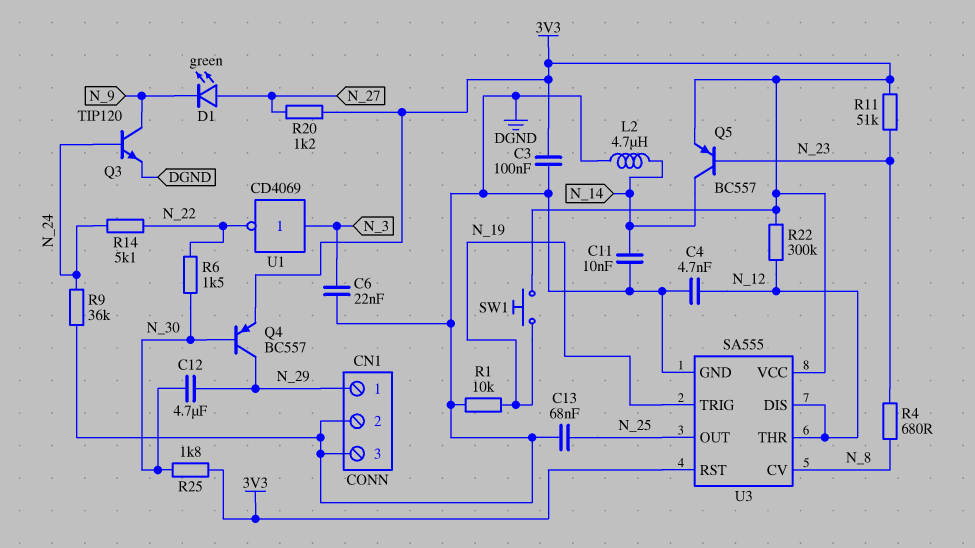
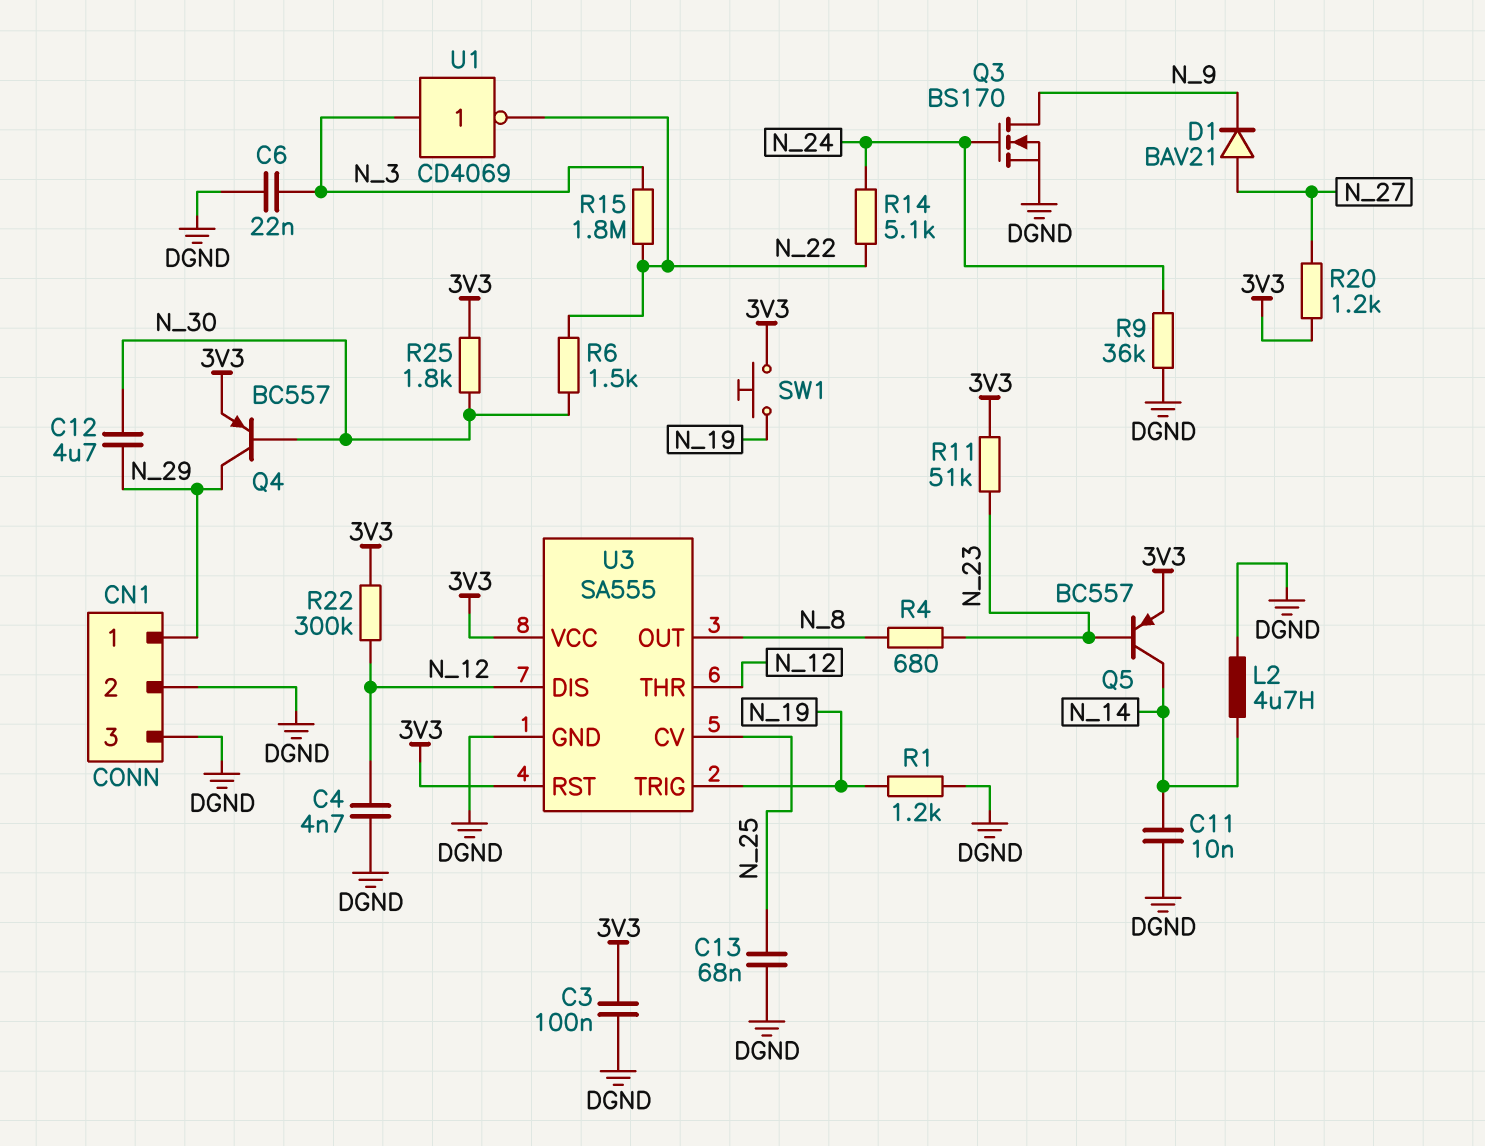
D1: LED green (A N_27, K N_9) -> diode BAV21 (A N_27, K N_9)
Q3: NPN TIP120 (B N_24, C N_9, E DGND) -> NMOS BS170 (G N_24, D N_9, S DGND)
R1: 10k (DGND, N_19) -> 1.2k (DGND, N_19)
R15: none -> 1.8M (N_3, N_22)
U3 pin CV: N_8 -> N_25
U3 pin OUT: N_25 -> N_8

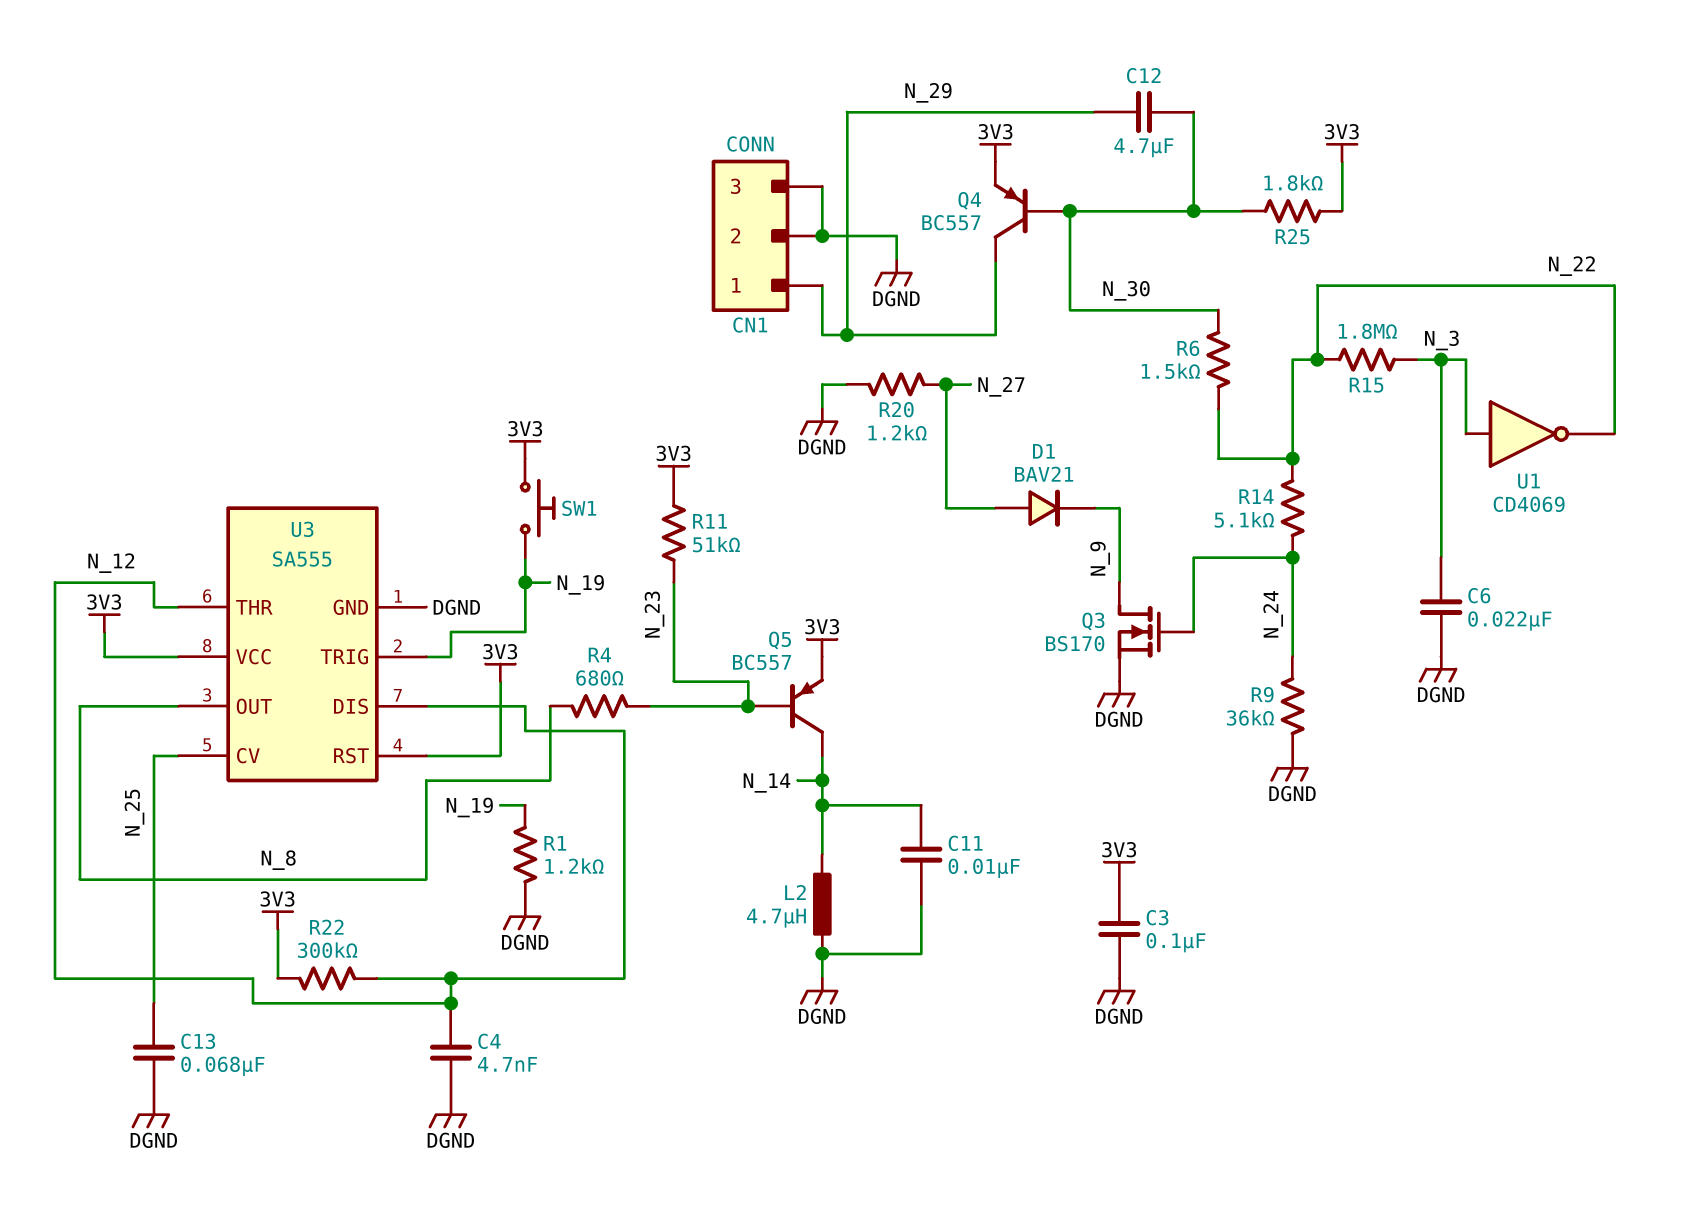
R20: 1.2k (3V3, N_27) -> 1.2k (DGND, N_27)

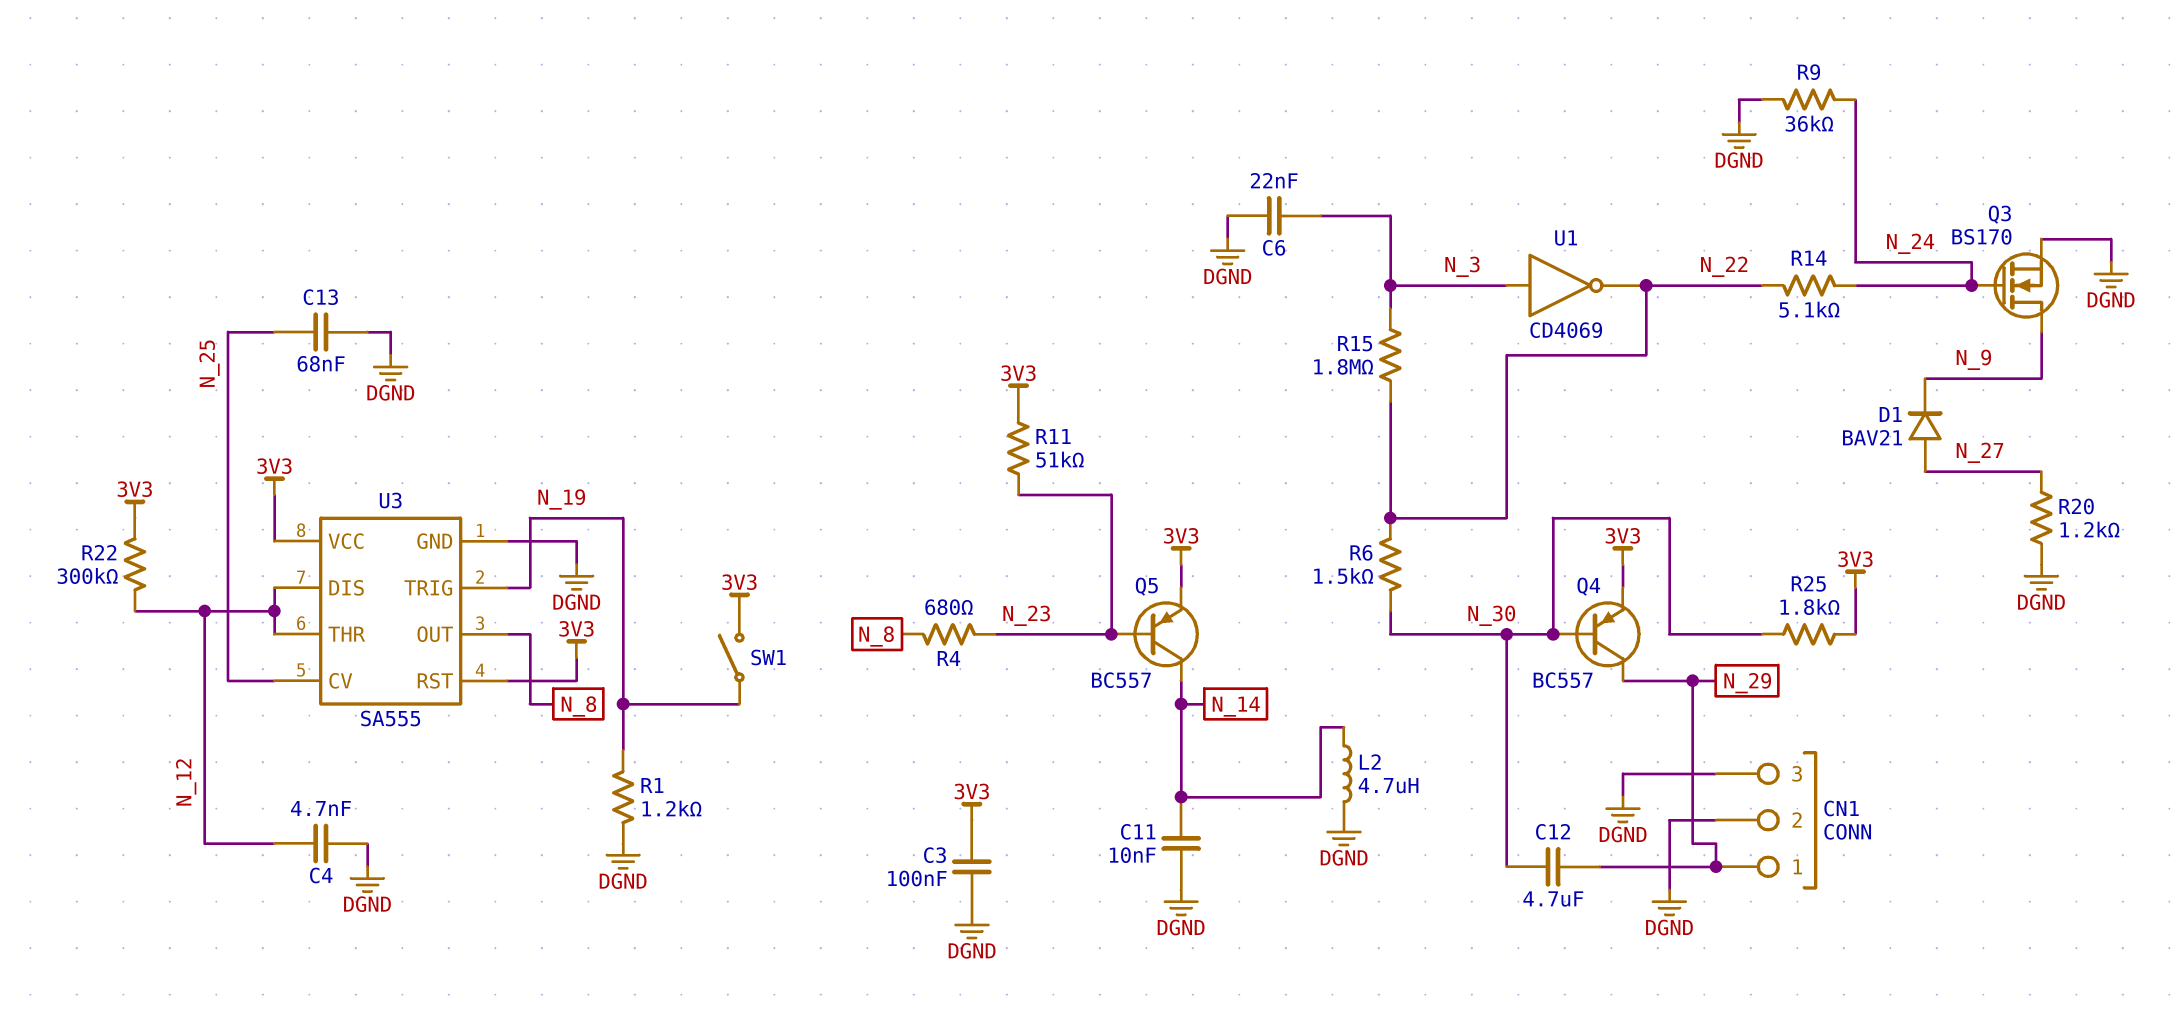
SW1: button (3V3, N_19) -> switch (3V3, N_19)

